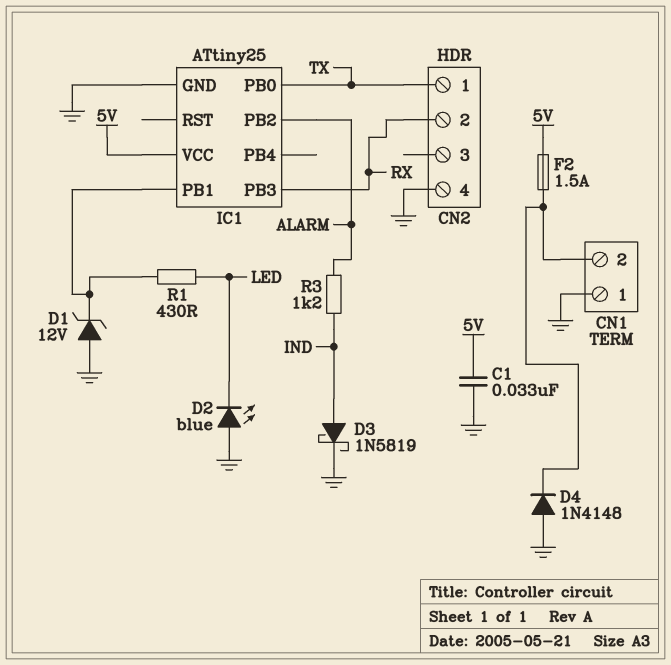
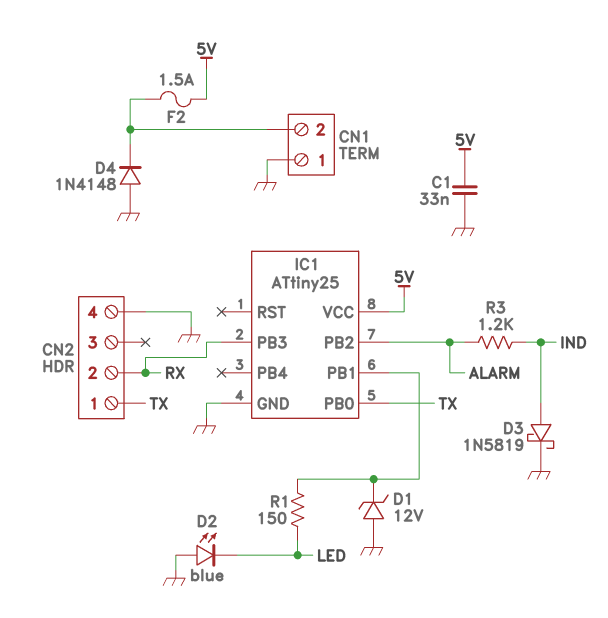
R1: 430 (IC1/PB1, LED) -> 150 (IC1/PB1, LED)

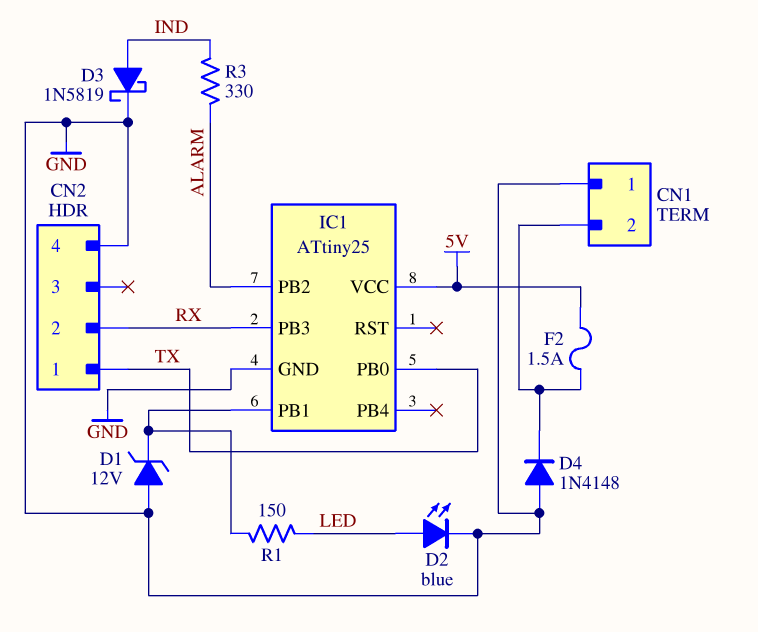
C1: 33nF (5V, GND) -> none
D2: LED blue (A GND, K LED) -> LED blue (A LED, K GND)
R3: 1.2k (ALARM, IND) -> 330 (ALARM, IND)

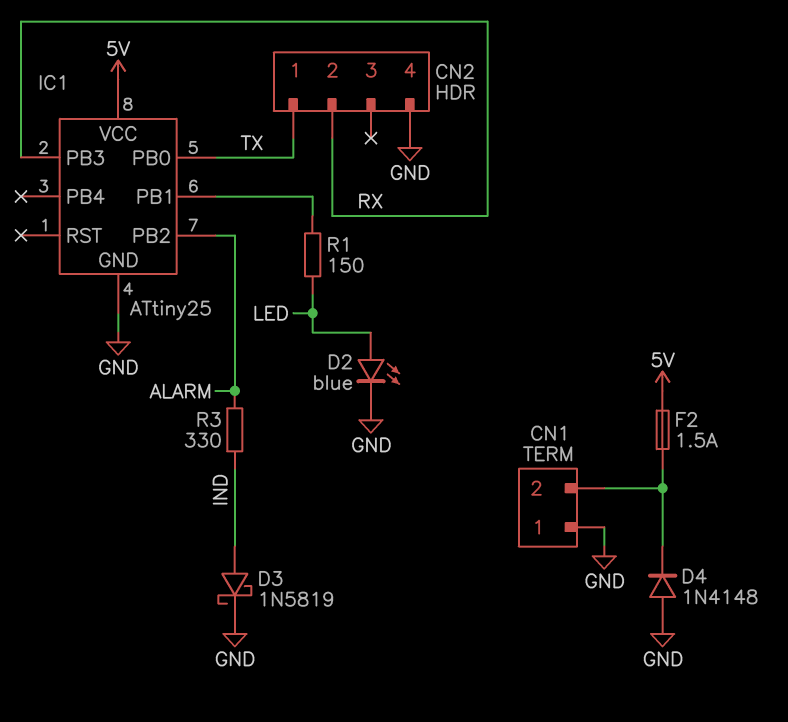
D1: zener 12V (A GND, K IC1/PB1) -> none

